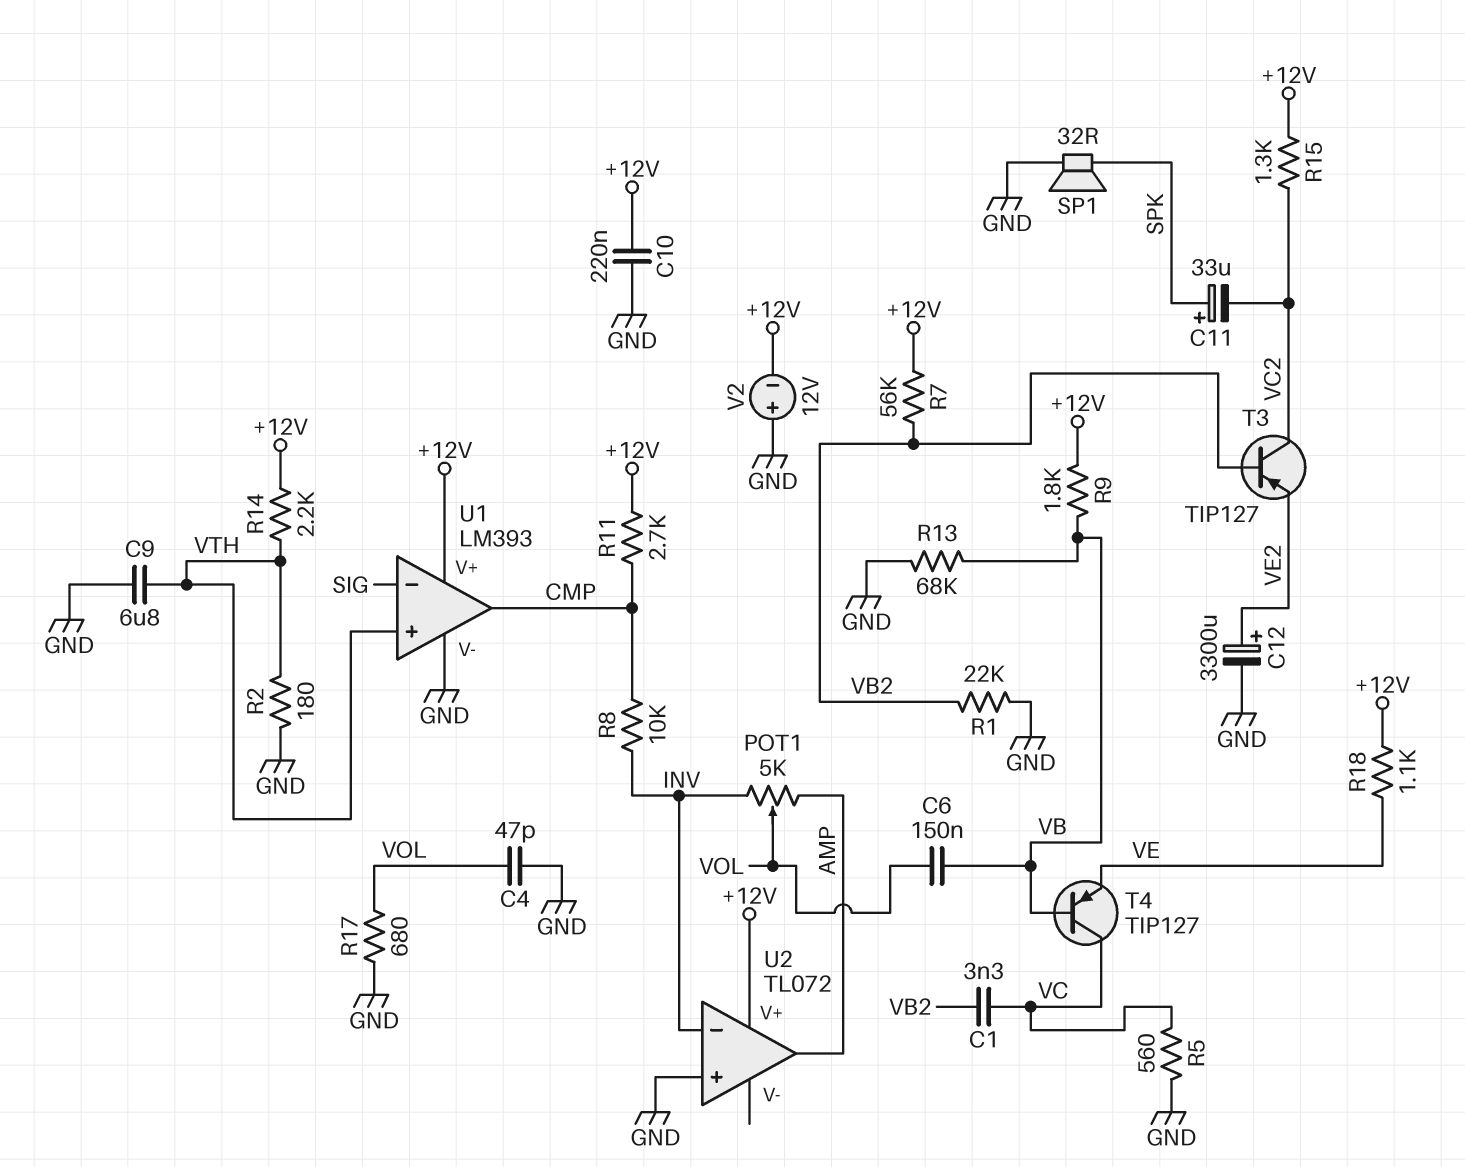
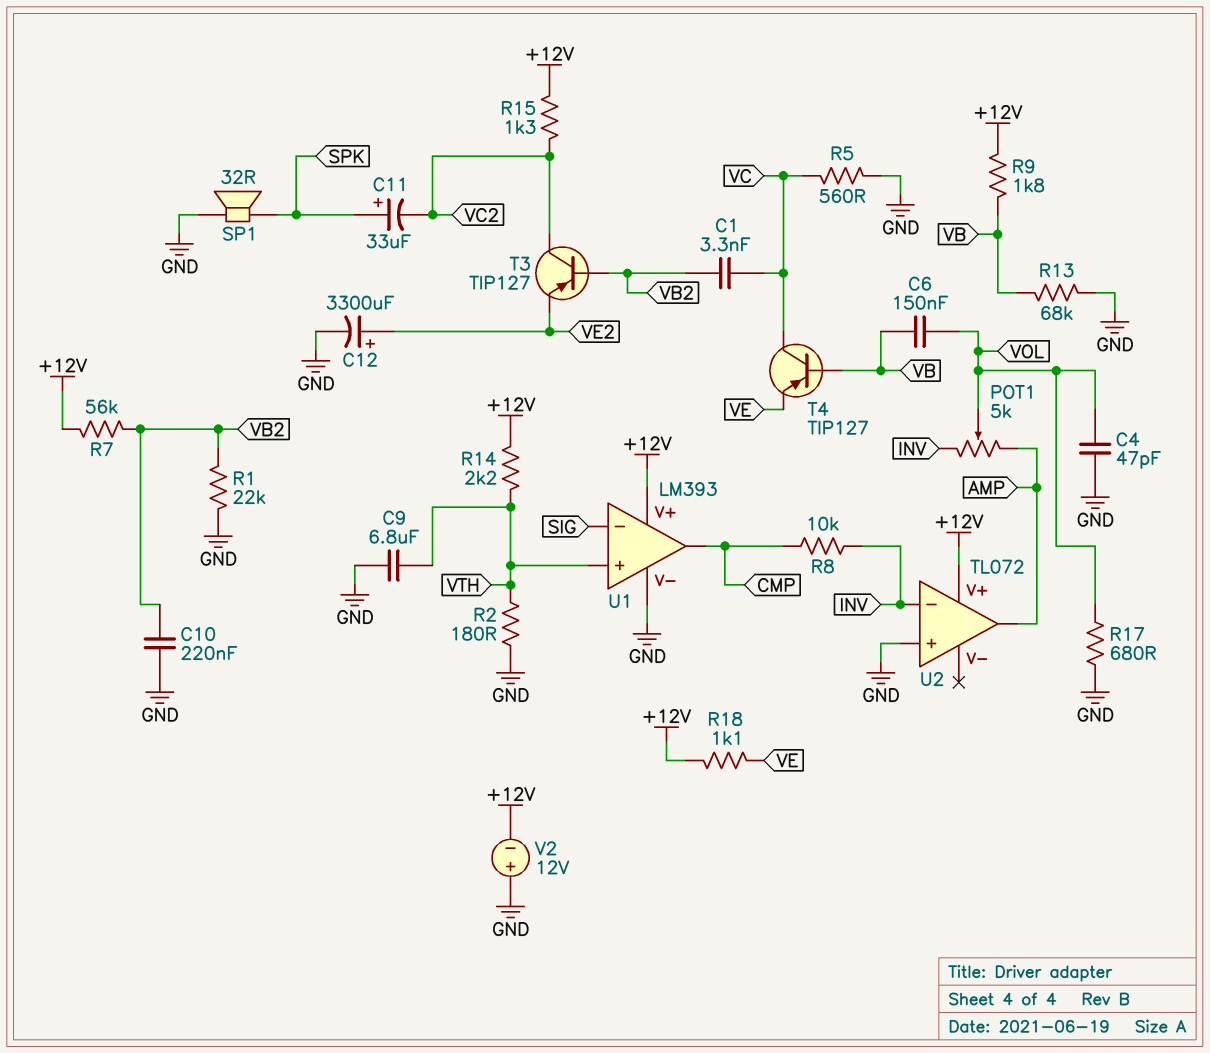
C10: 220nF (+12V, GND) -> 220nF (GND, VB2)
R11: 2.7k (+12V, CMP) -> none

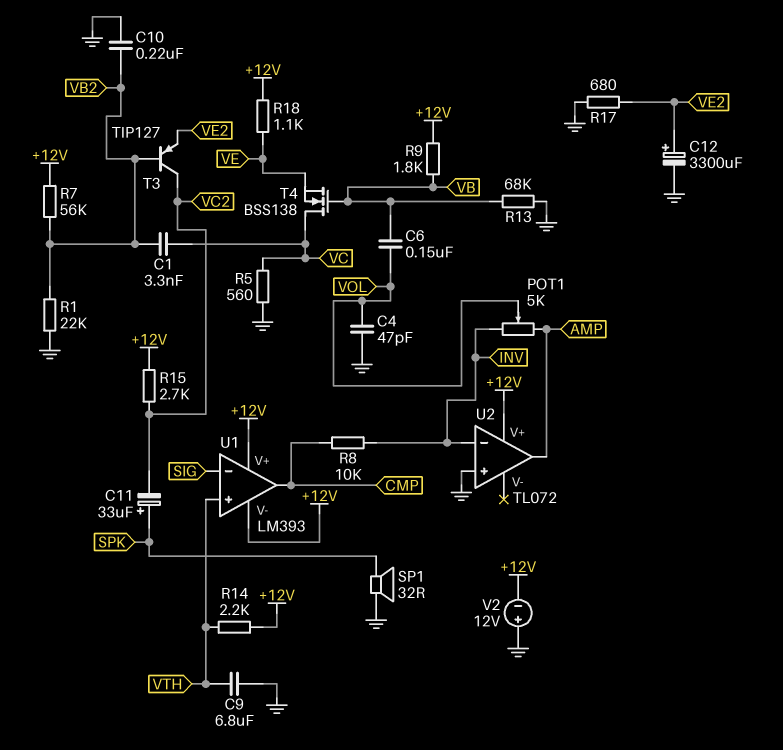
R2: 180 (GND, VTH) -> none
R15: 1.3k (+12V, VC2) -> 2.7k (+12V, VC2)
R17: 680 (GND, VOL) -> 680 (GND, VE2)
T4: PNP TIP127 (B VB, C VC, E VE) -> NMOS BSS138 (G VB, D VC, S VE)
U1 pin V-: GND -> +12V

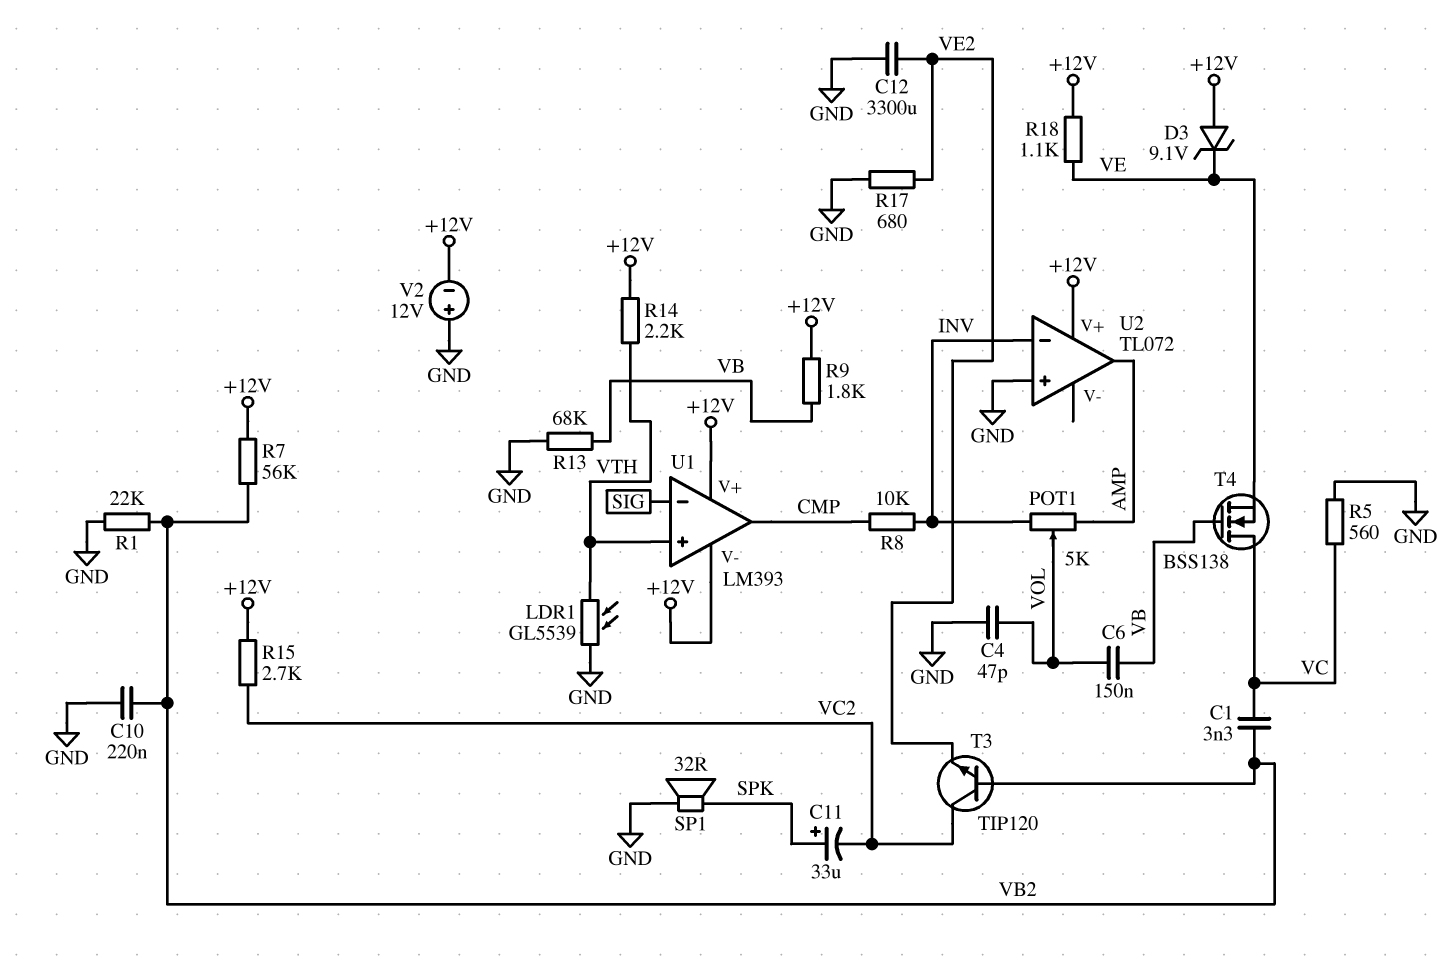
C9: 6.8uF (GND, VTH) -> none
C12: 3300uF (plus VE2, minus GND) -> 3300uF (GND, VE2)
D3: none -> zener 9.1V (A +12V, K VE)
LDR1: none -> GL5539 (GND, VTH)
T3: PNP TIP127 (B VB2, C VC2, E VE2) -> NPN TIP120 (B VB2, C VC2, E VE2)

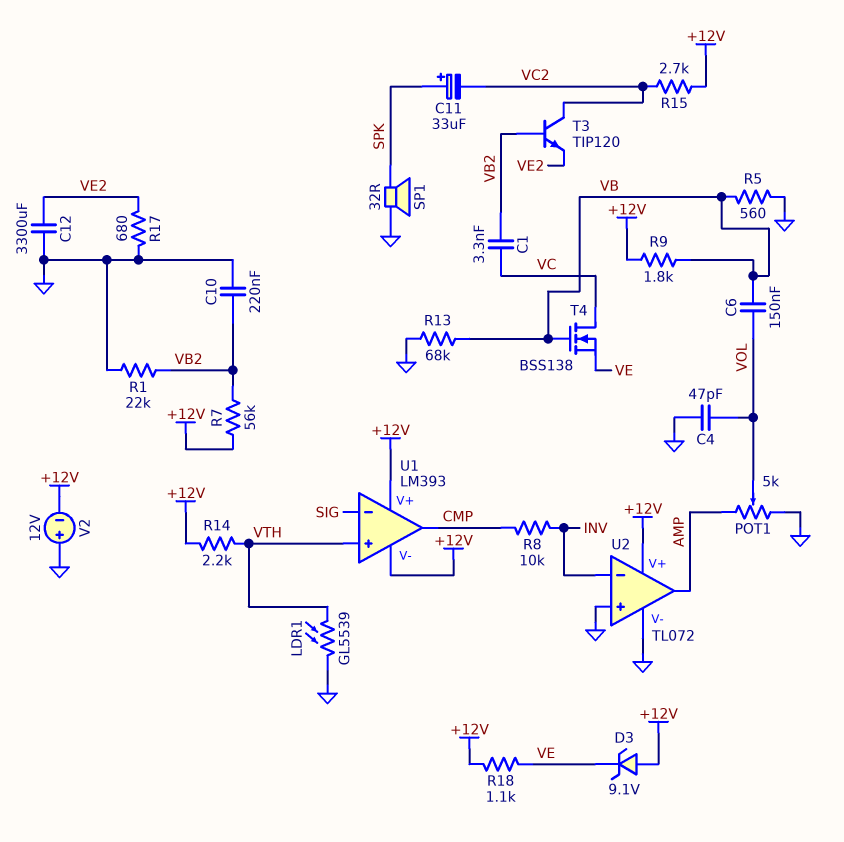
POT1: 5k (AMP, INV, wiper VOL) -> 5k (AMP, GND, wiper VOL)
R5: 560 (GND, VC) -> 560 (GND, VB)
U2 pin V-: none -> GND

